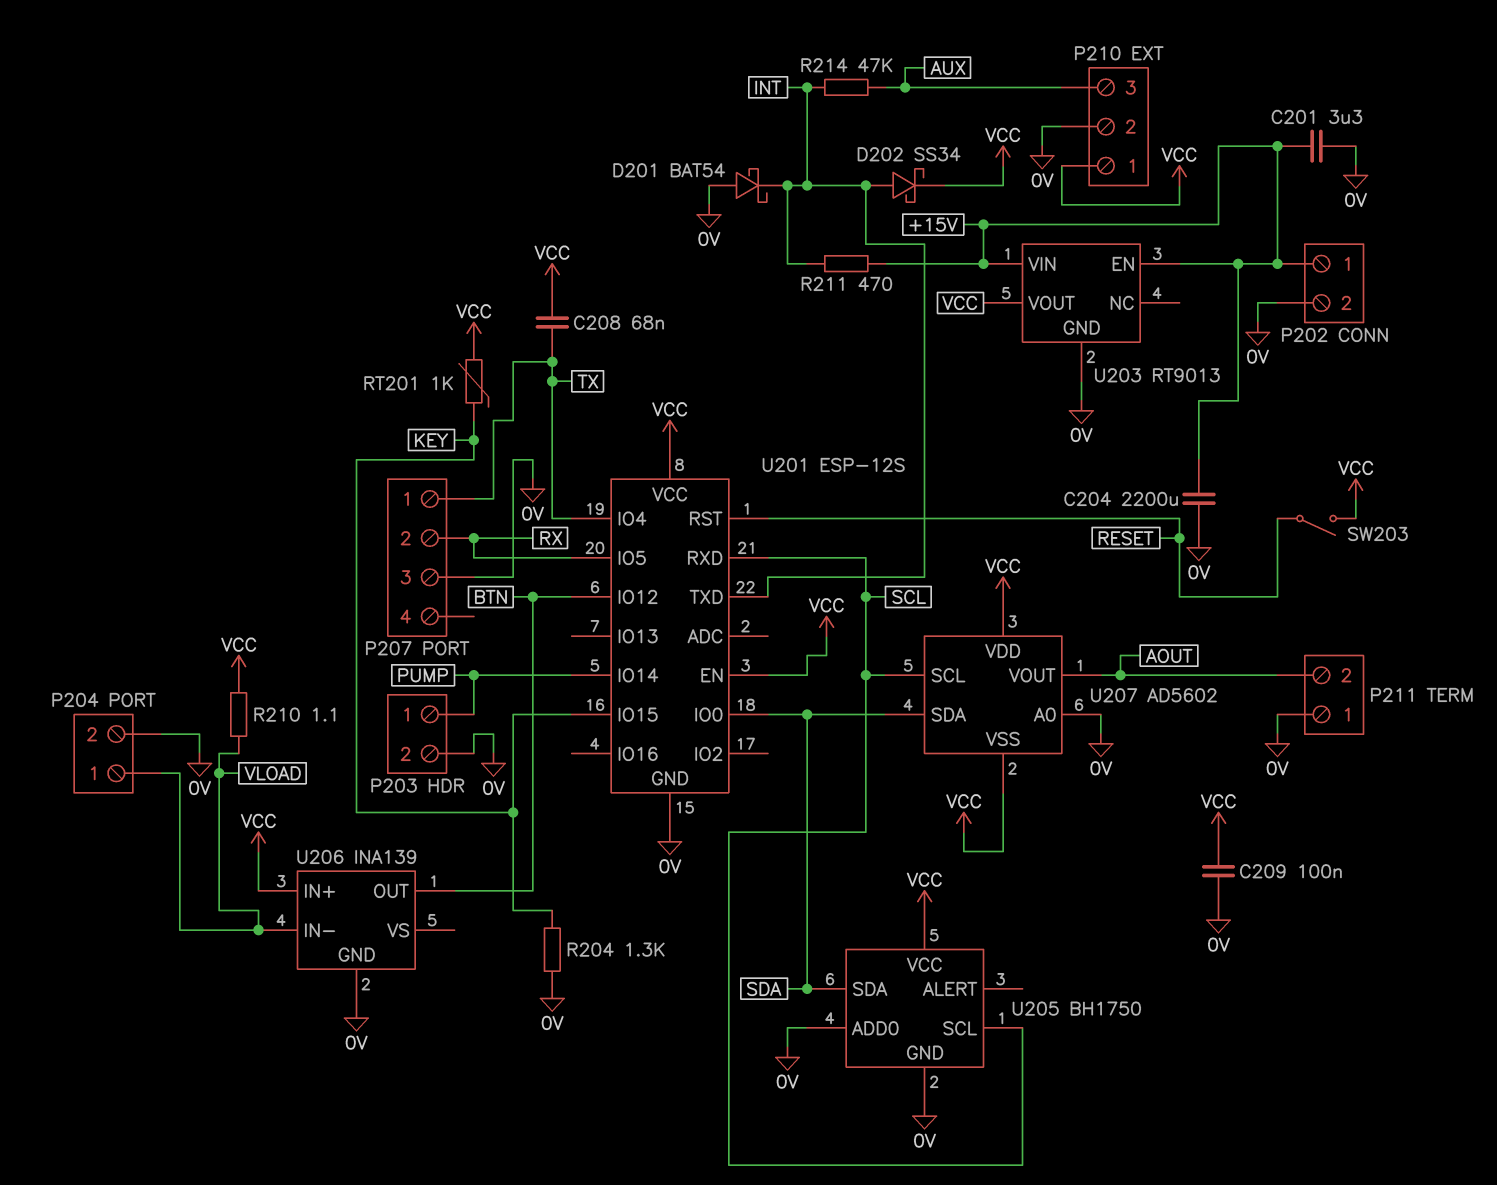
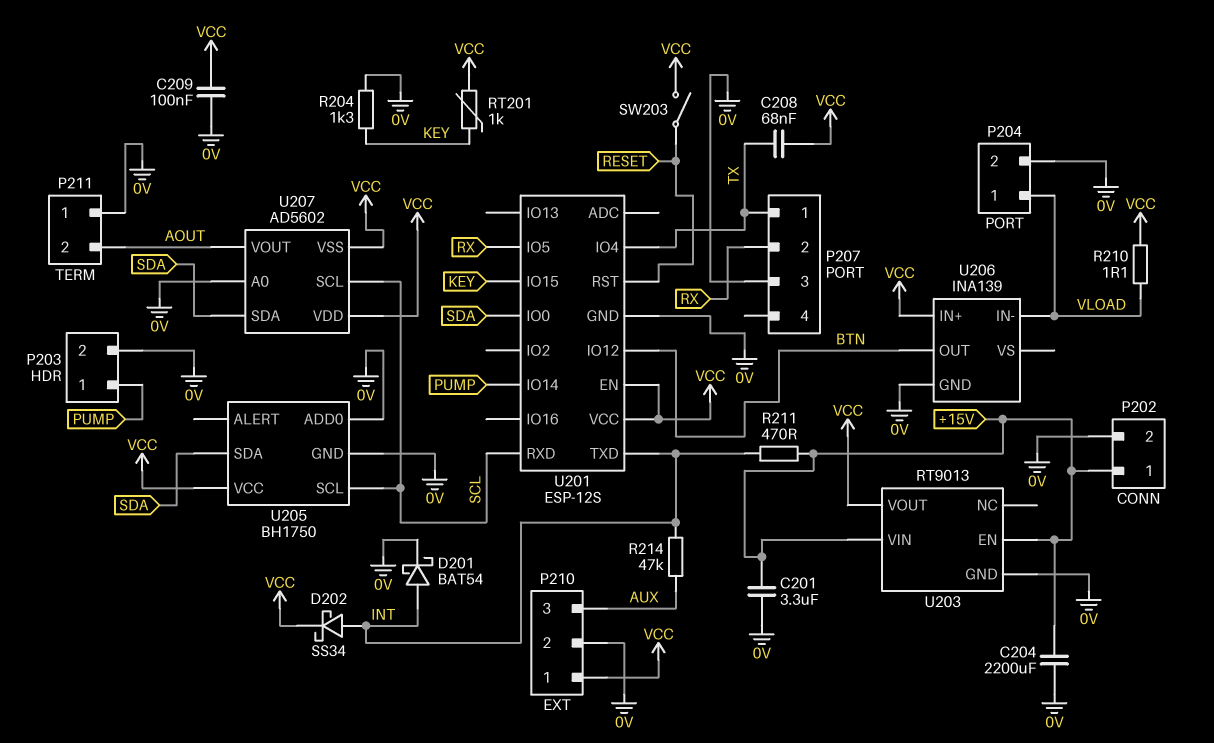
D201: schottky BAT54 (A 0V, K INT) -> schottky BAT54 (A INT, K 0V)

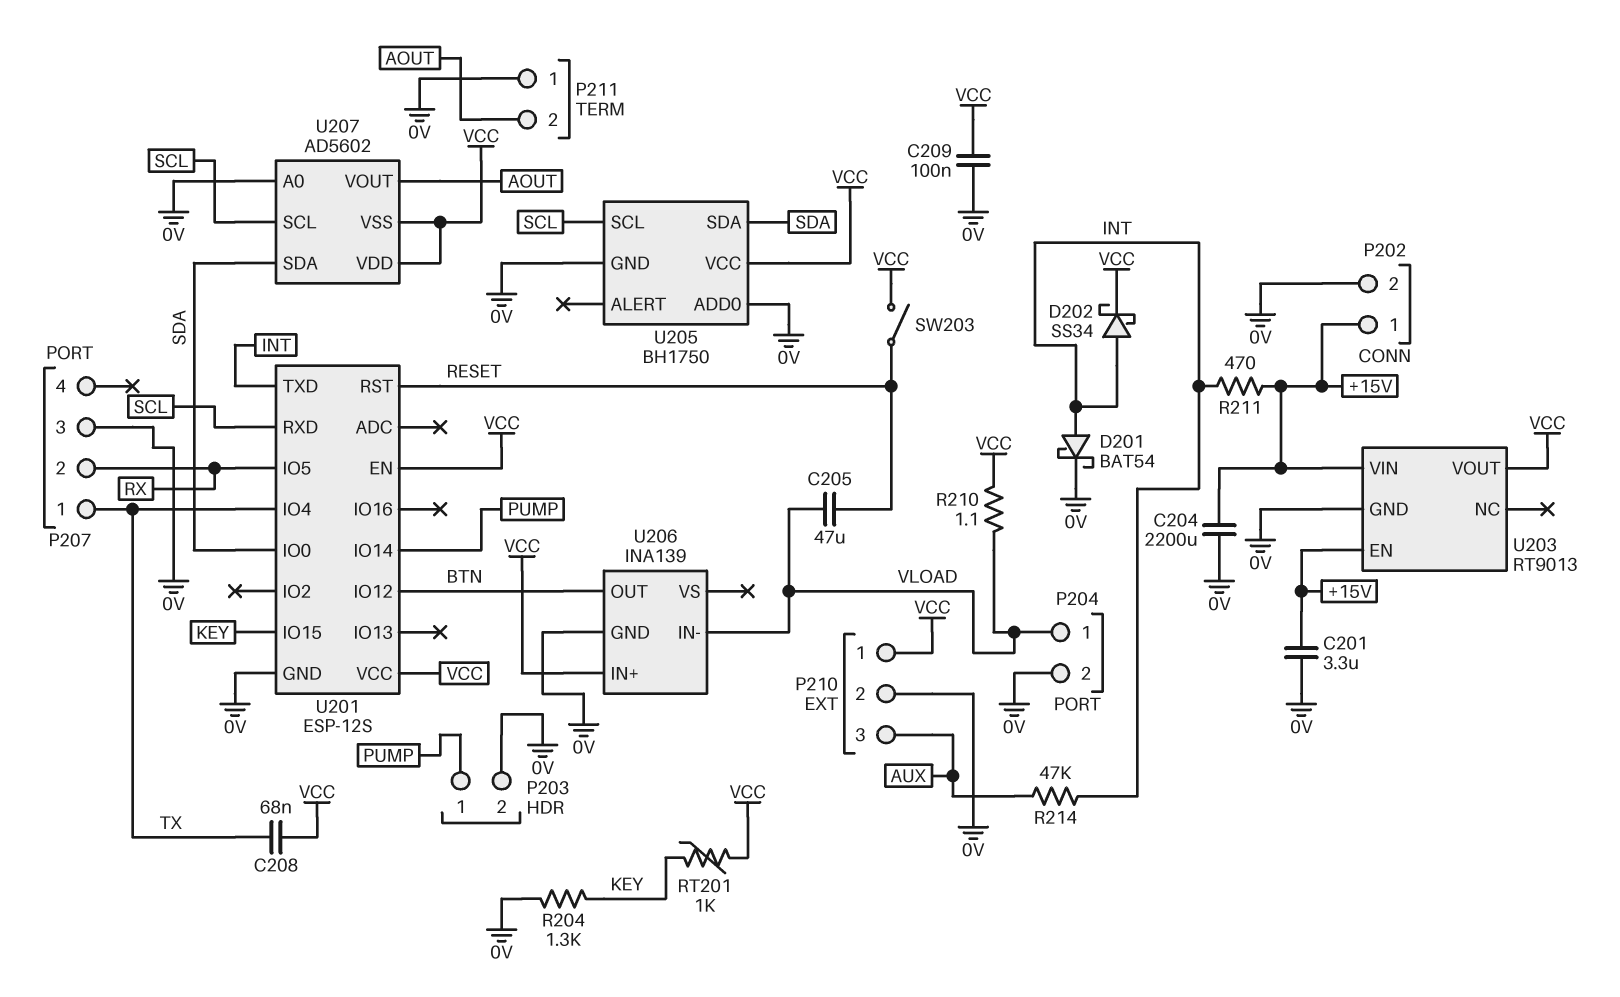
C205: none -> 47uF (RESET, VLOAD)

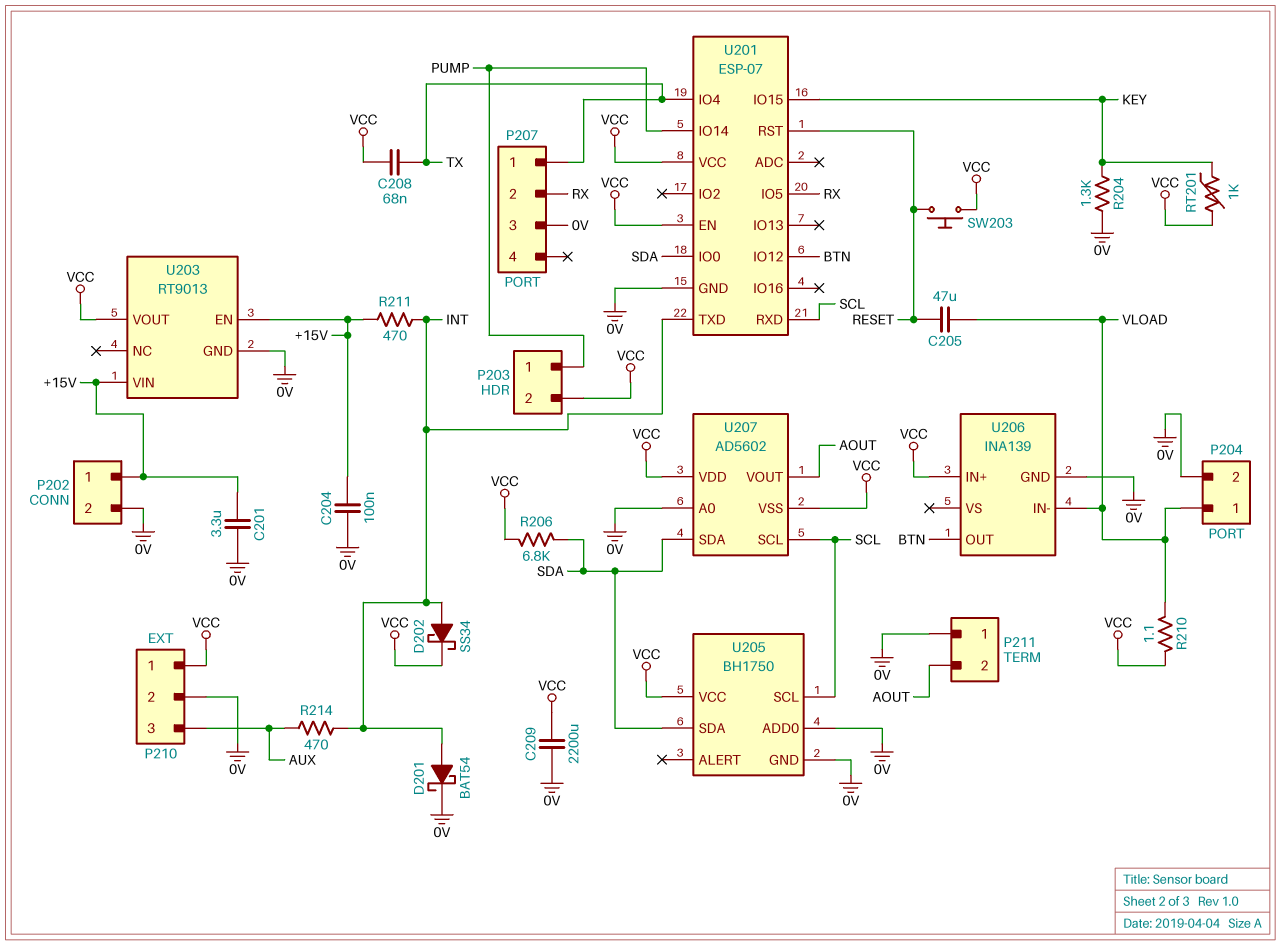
C204: 2200uF (+15V, 0V) -> 100nF (+15V, 0V)
C209: 100nF (0V, VCC) -> 2200uF (0V, VCC)
P203 pin 2: 0V -> VCC
R206: none -> 6.8k (SDA, VCC)
R214: 47k (AUX, INT) -> 470 (AUX, INT)
SW203: switch (RESET, VCC) -> button (RESET, VCC)
U201: ESP-12S -> ESP-07

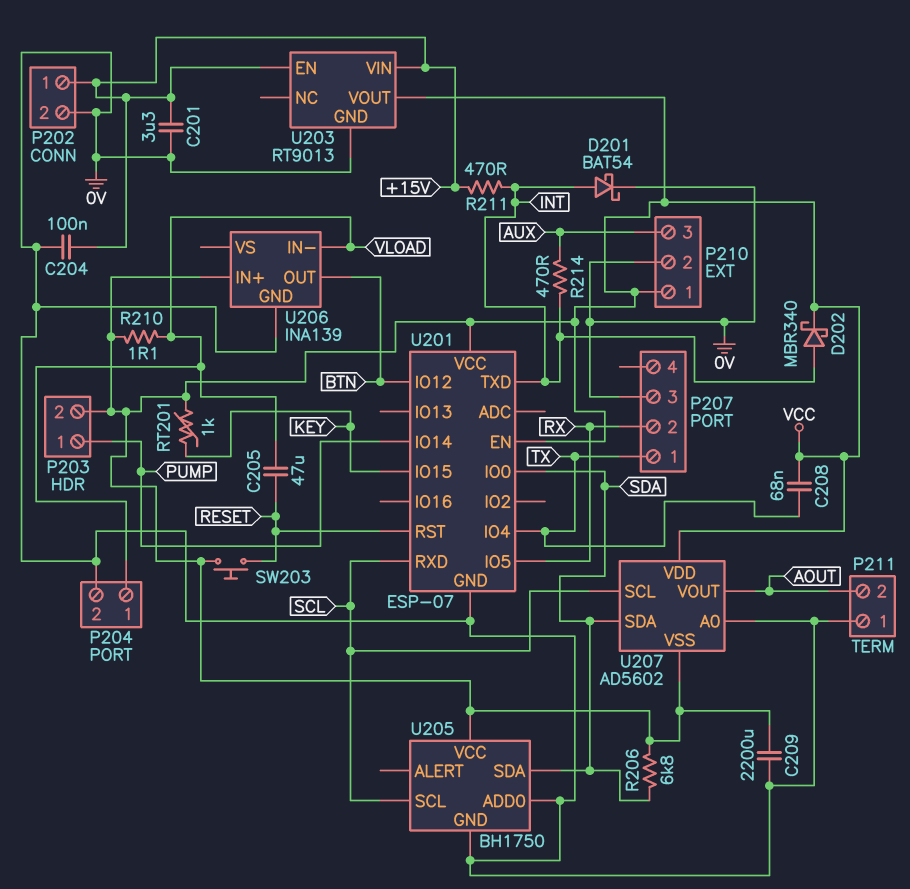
D202: schottky SS34 (A INT, K VCC) -> schottky MBR340 (A INT, K VCC)
R204: 1.3k (0V, KEY) -> none

